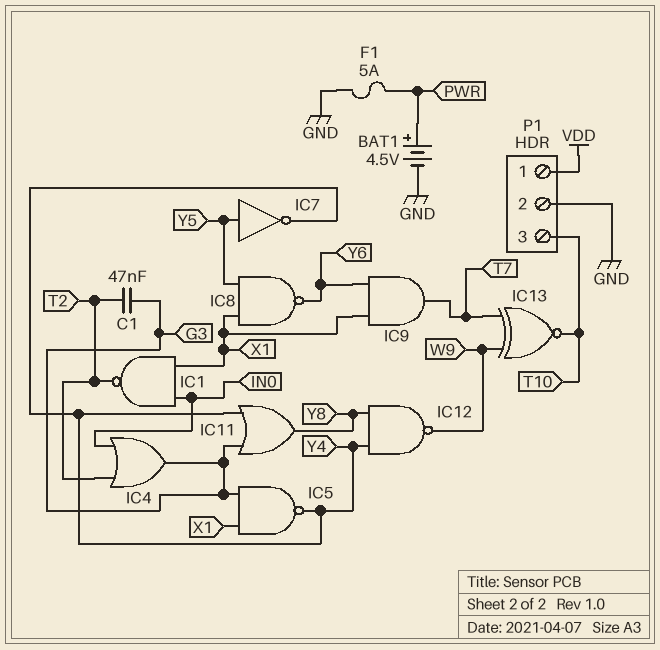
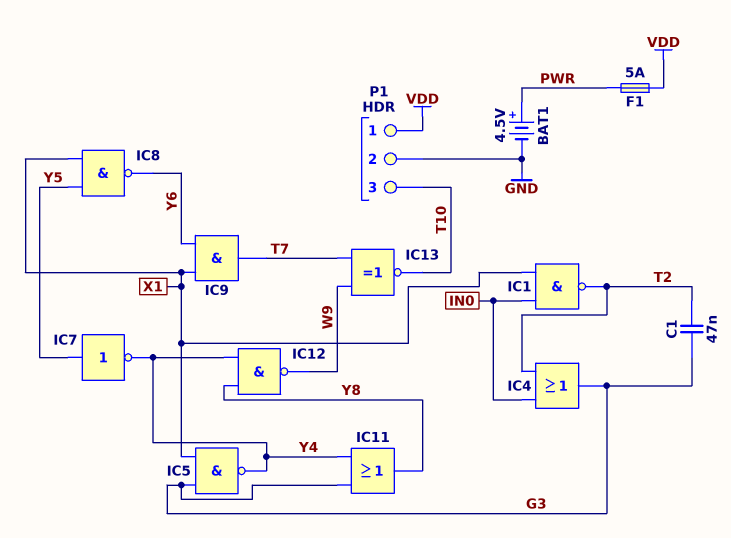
F1: 5A (GND, PWR) -> 5A (PWR, VDD)

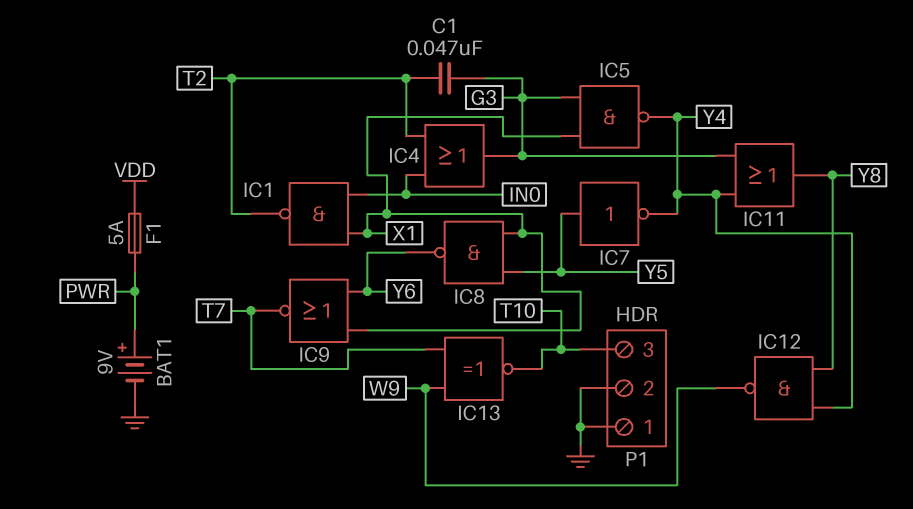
BAT1: 4.5V (plus PWR, minus GND) -> 9V (plus PWR, minus GND)
IC9: AND (in X1, in Y6, out T7) -> NOR (in X1, in Y6, out T7)
P1 pin 1: VDD -> GND

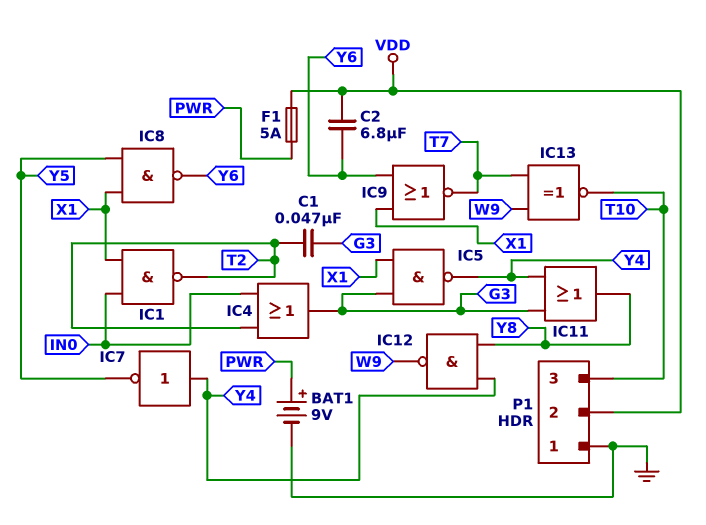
C2: none -> 6.8uF (VDD, Y6)
IC7: NOT (in Y5, out Y4) -> NOT (in Y4, out Y5)
P1 pin 2: GND -> VDD

